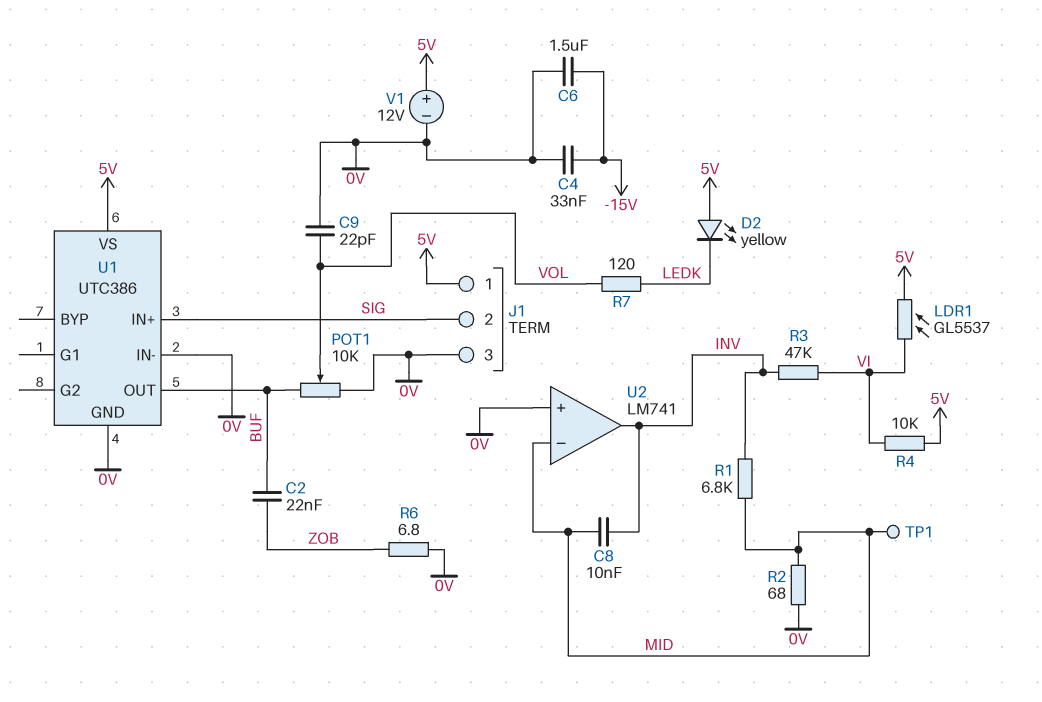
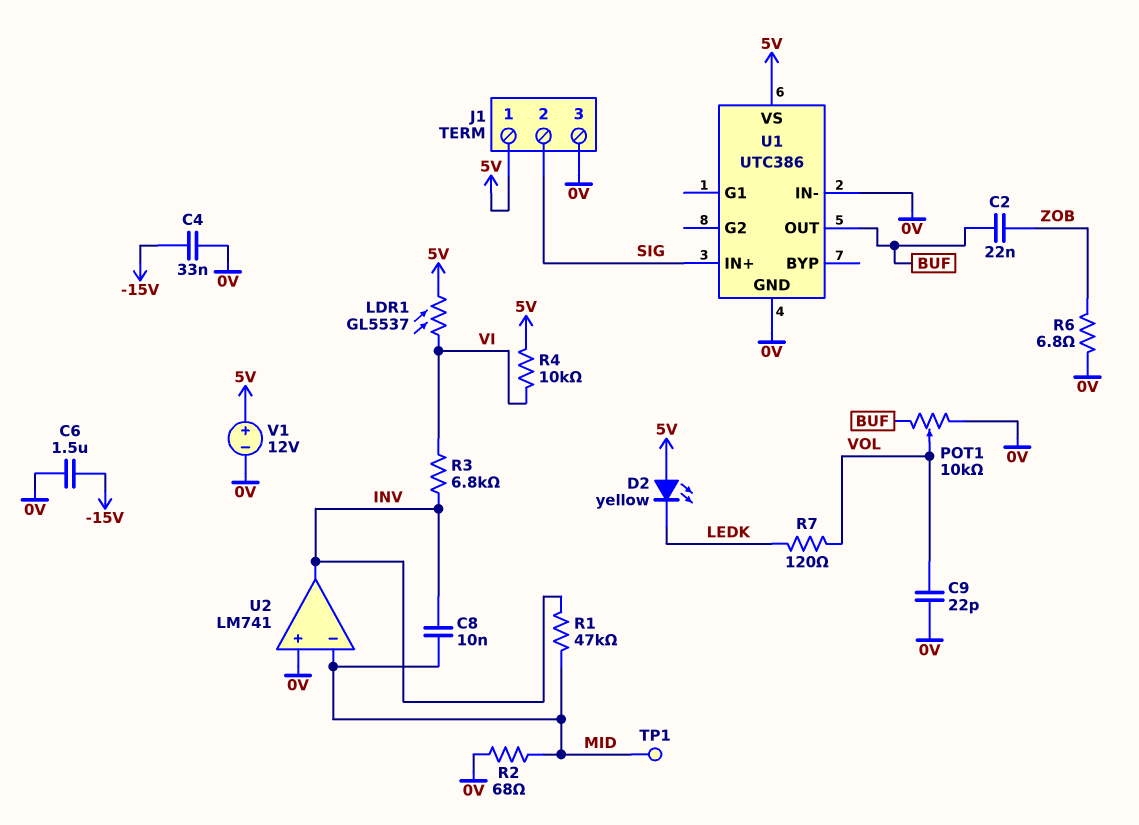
R1: 6.8k (INV, MID) -> 47k (INV, MID)
R3: 47k (INV, VI) -> 6.8k (INV, VI)

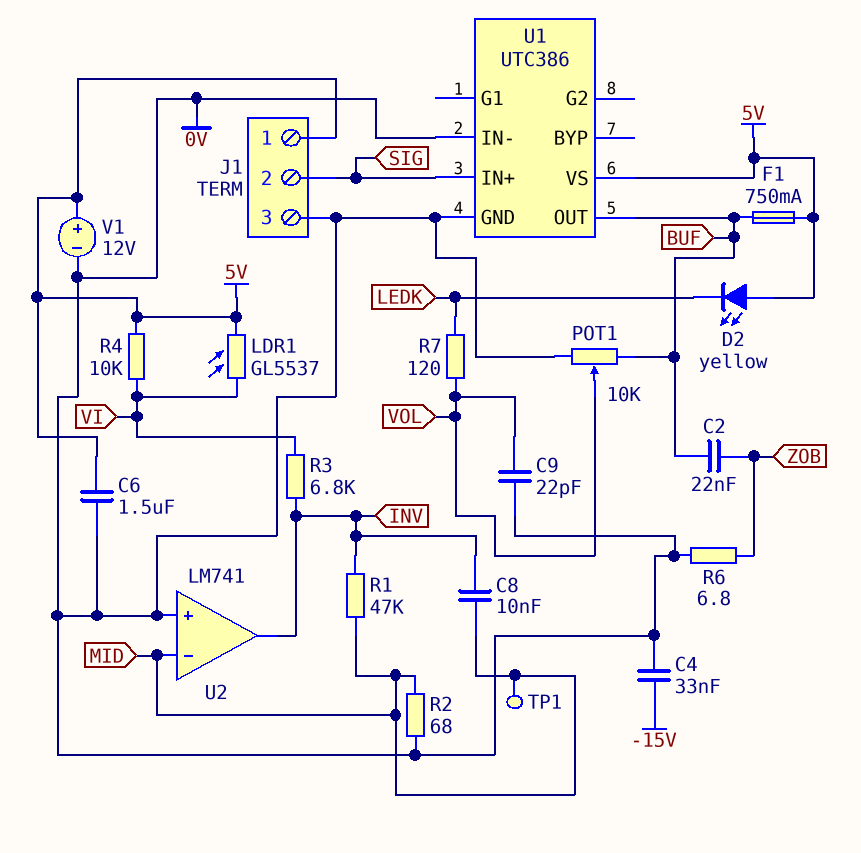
C6: 1.5uF (-15V, 0V) -> 1.5uF (0V, 5V)
F1: none -> 750mA (5V, BUF)

